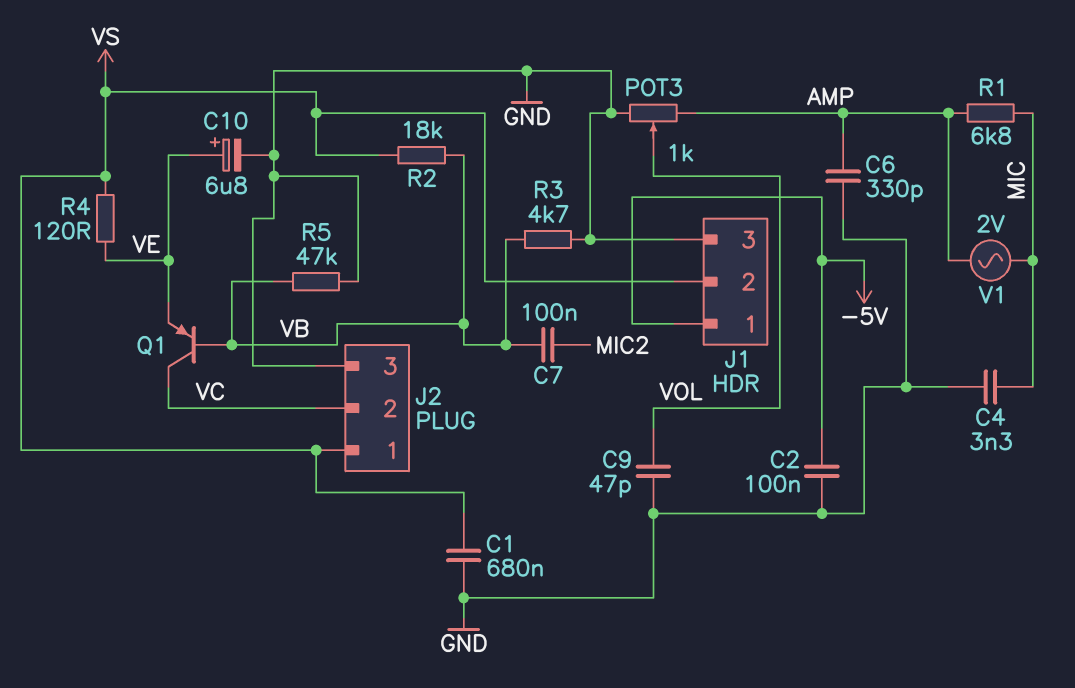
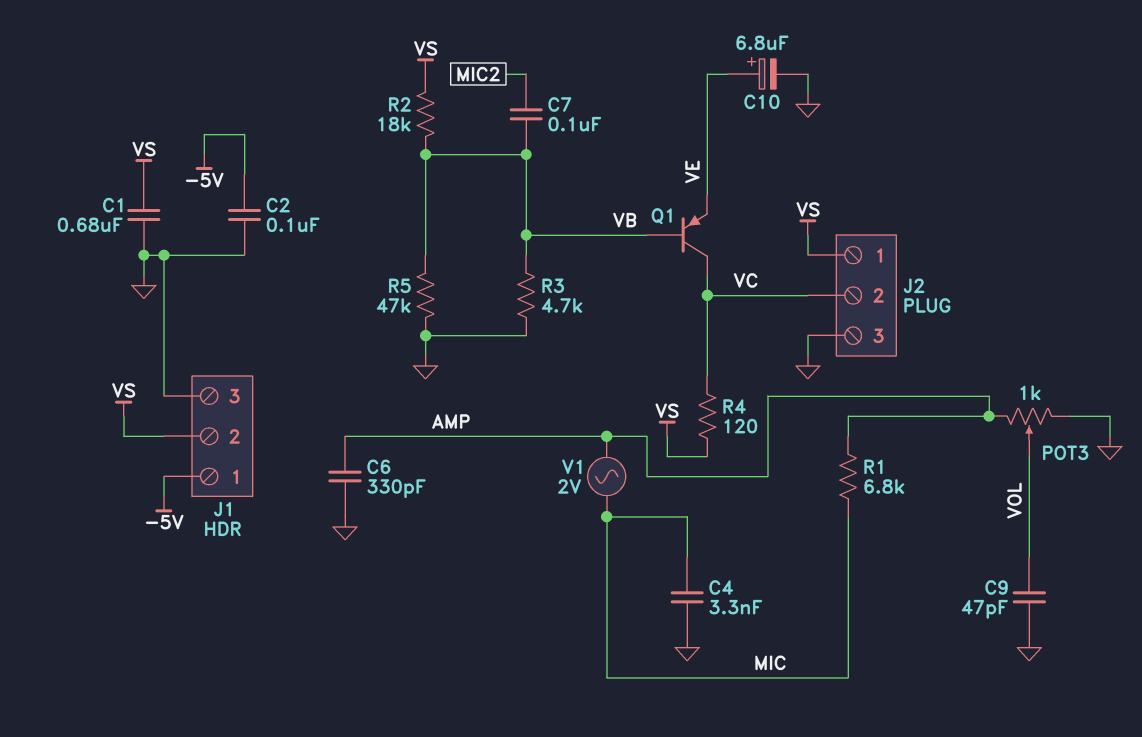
R4: 120 (VE, VS) -> 120 (VC, VS)

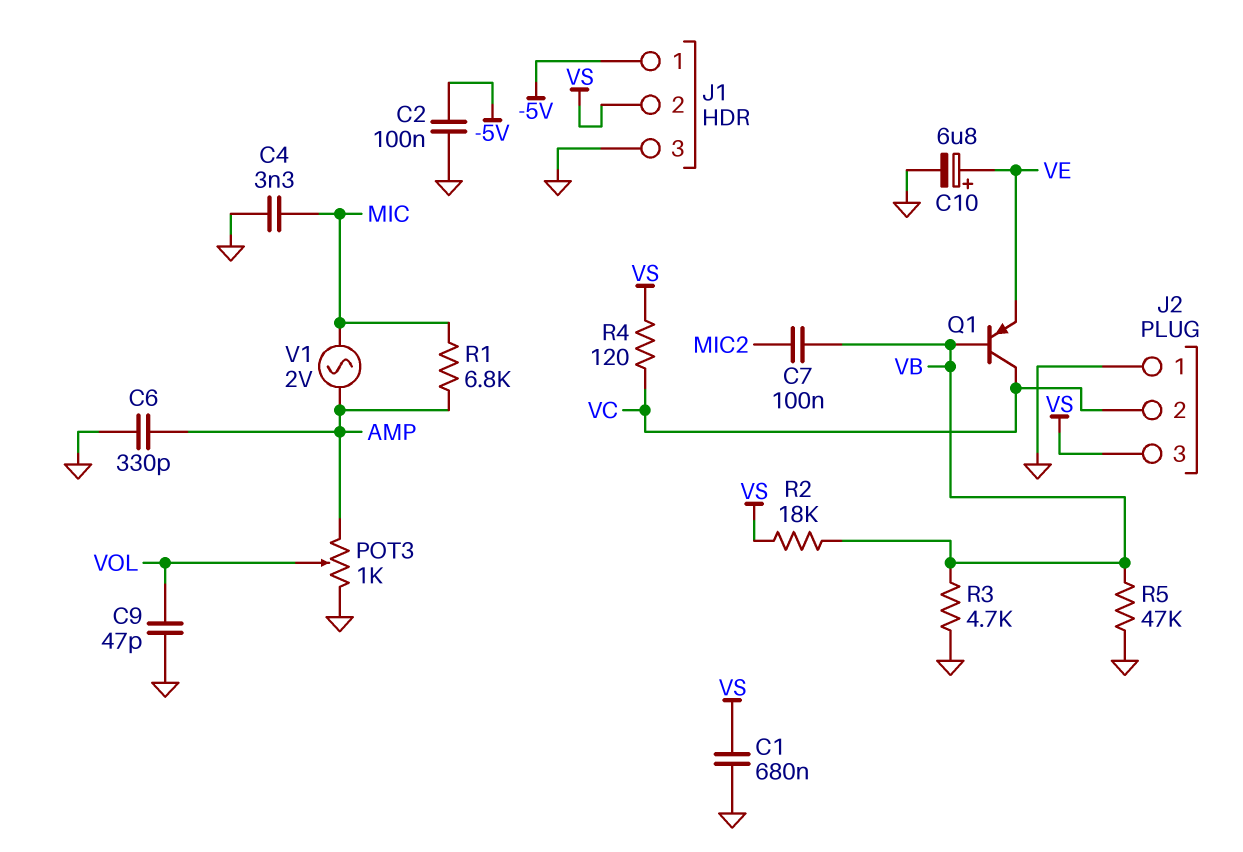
J2 pin 1: VS -> GND
J2 pin 3: GND -> VS

